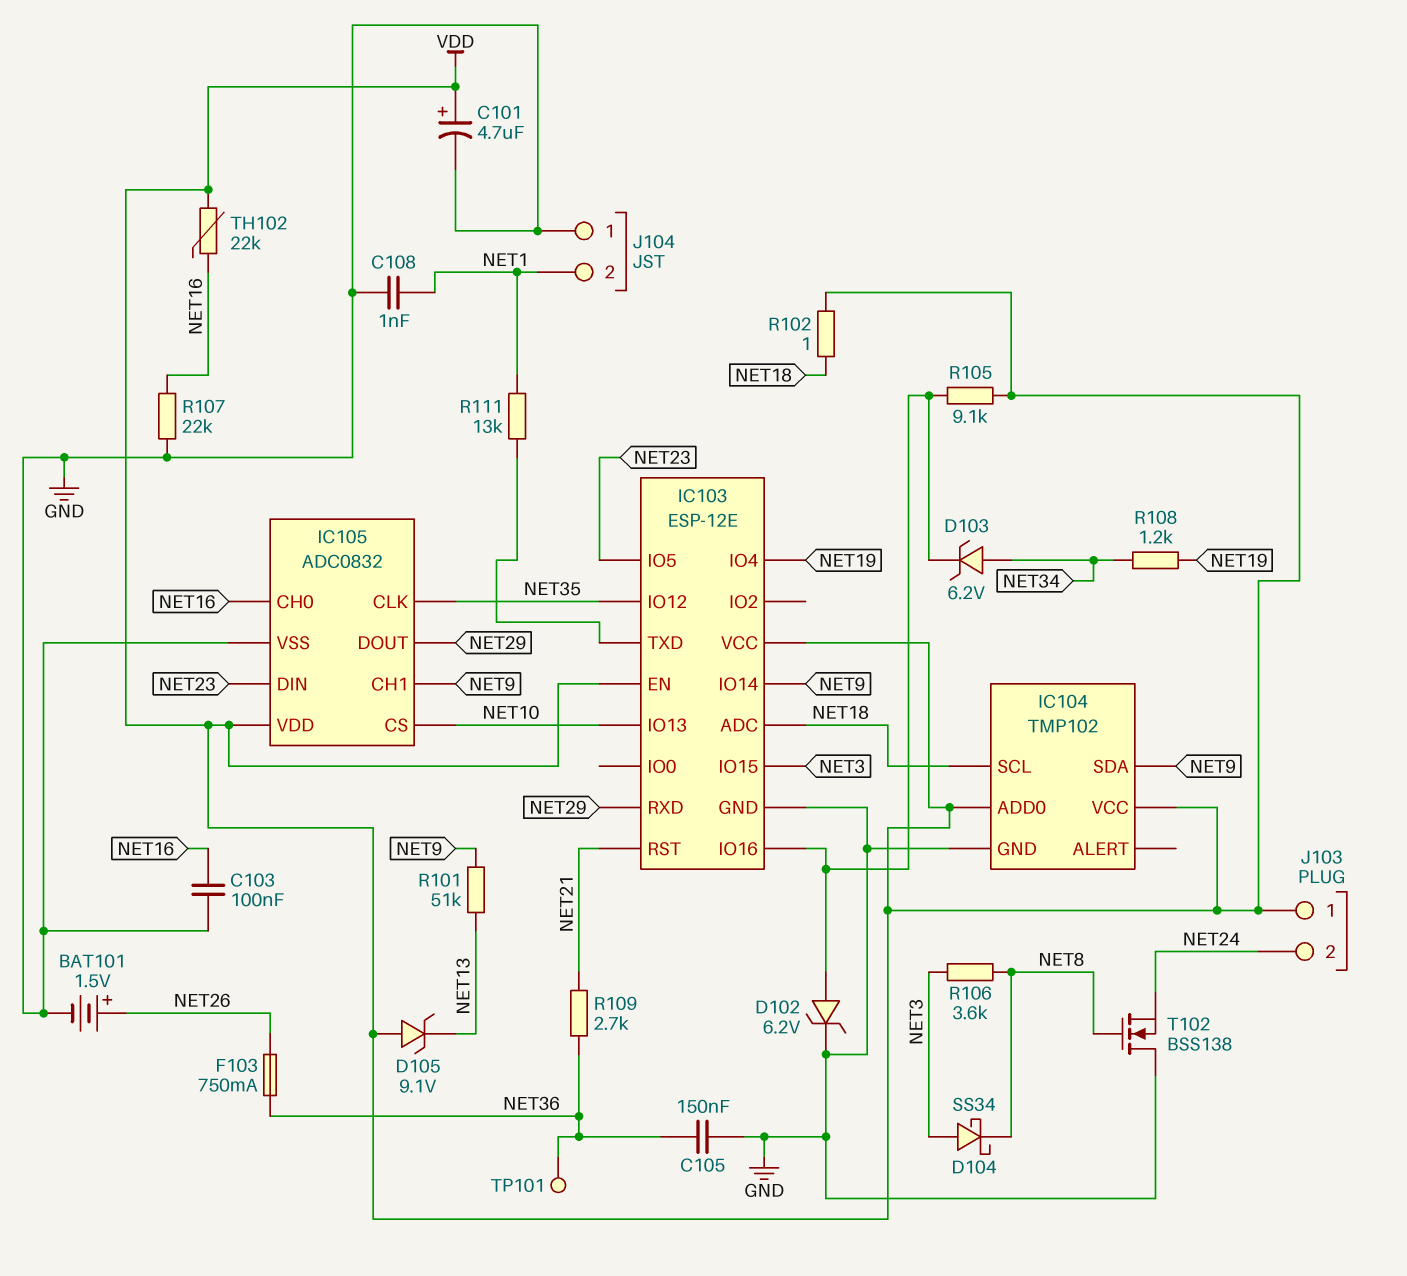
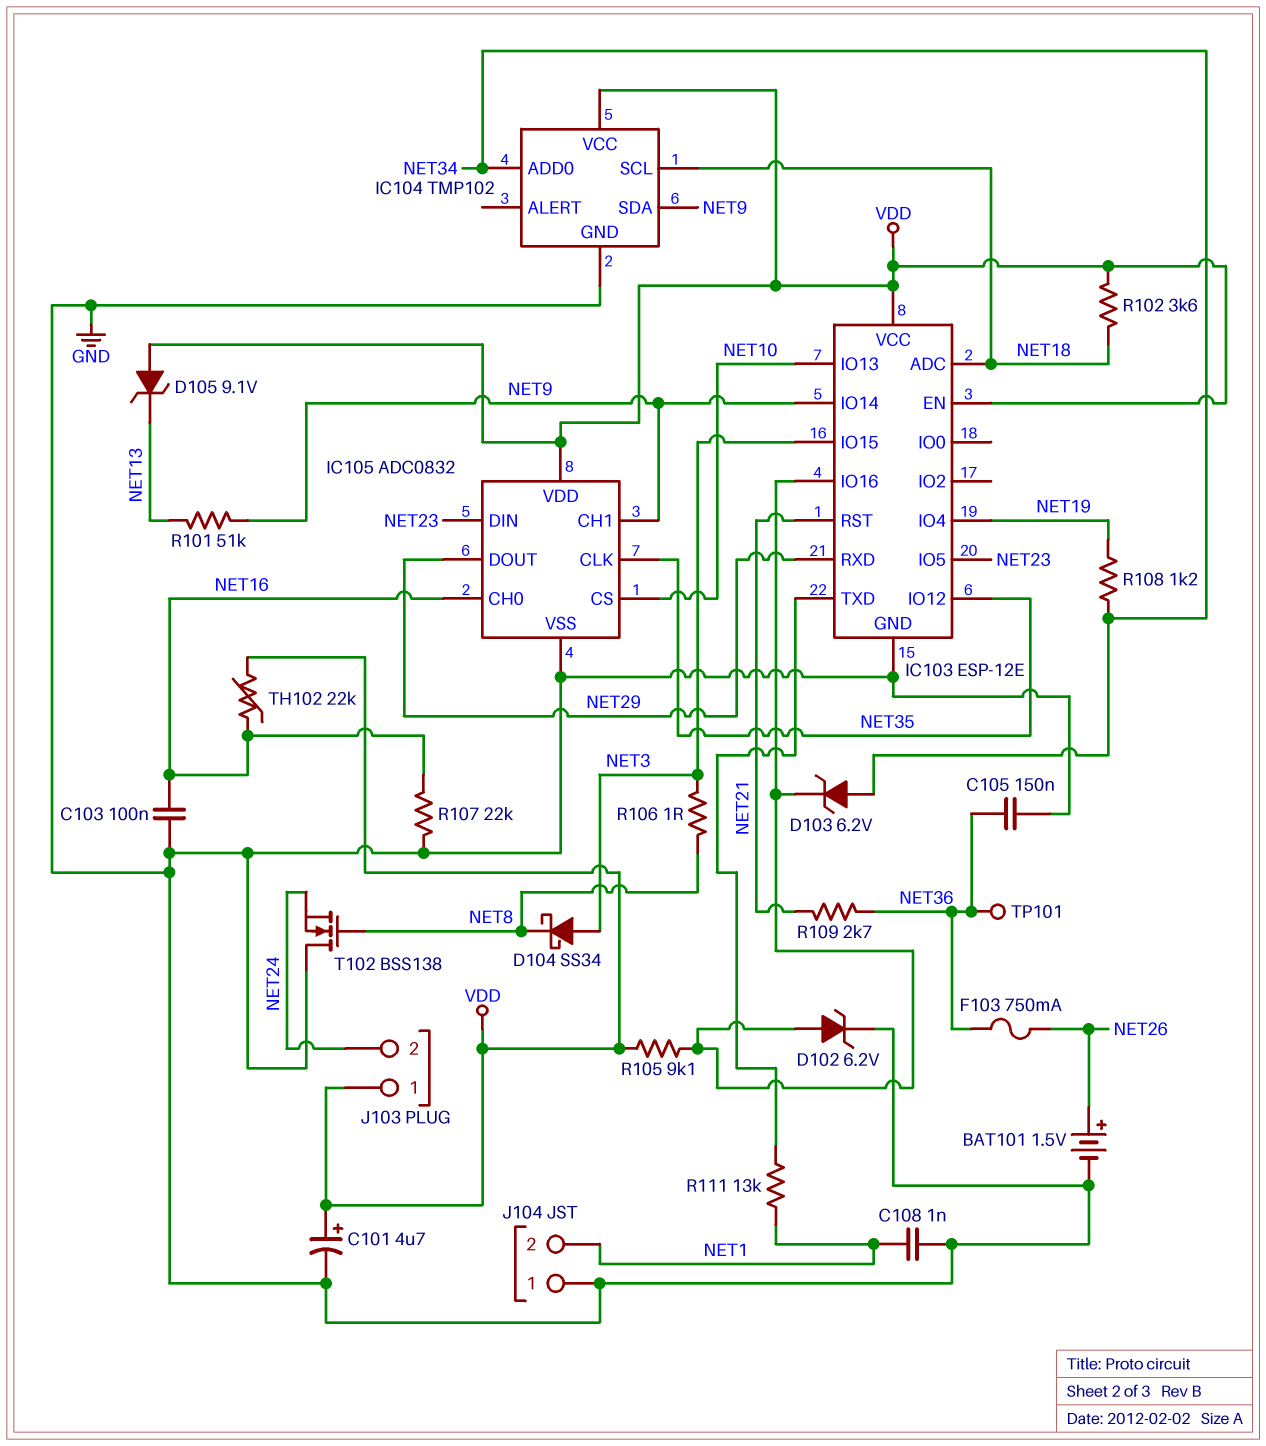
IC104 pin ADD0: VDD -> NET34
R102: 1 (NET18, VDD) -> 3.6k (NET18, VDD)
R106: 3.6k (NET3, NET8) -> 1 (NET3, NET8)

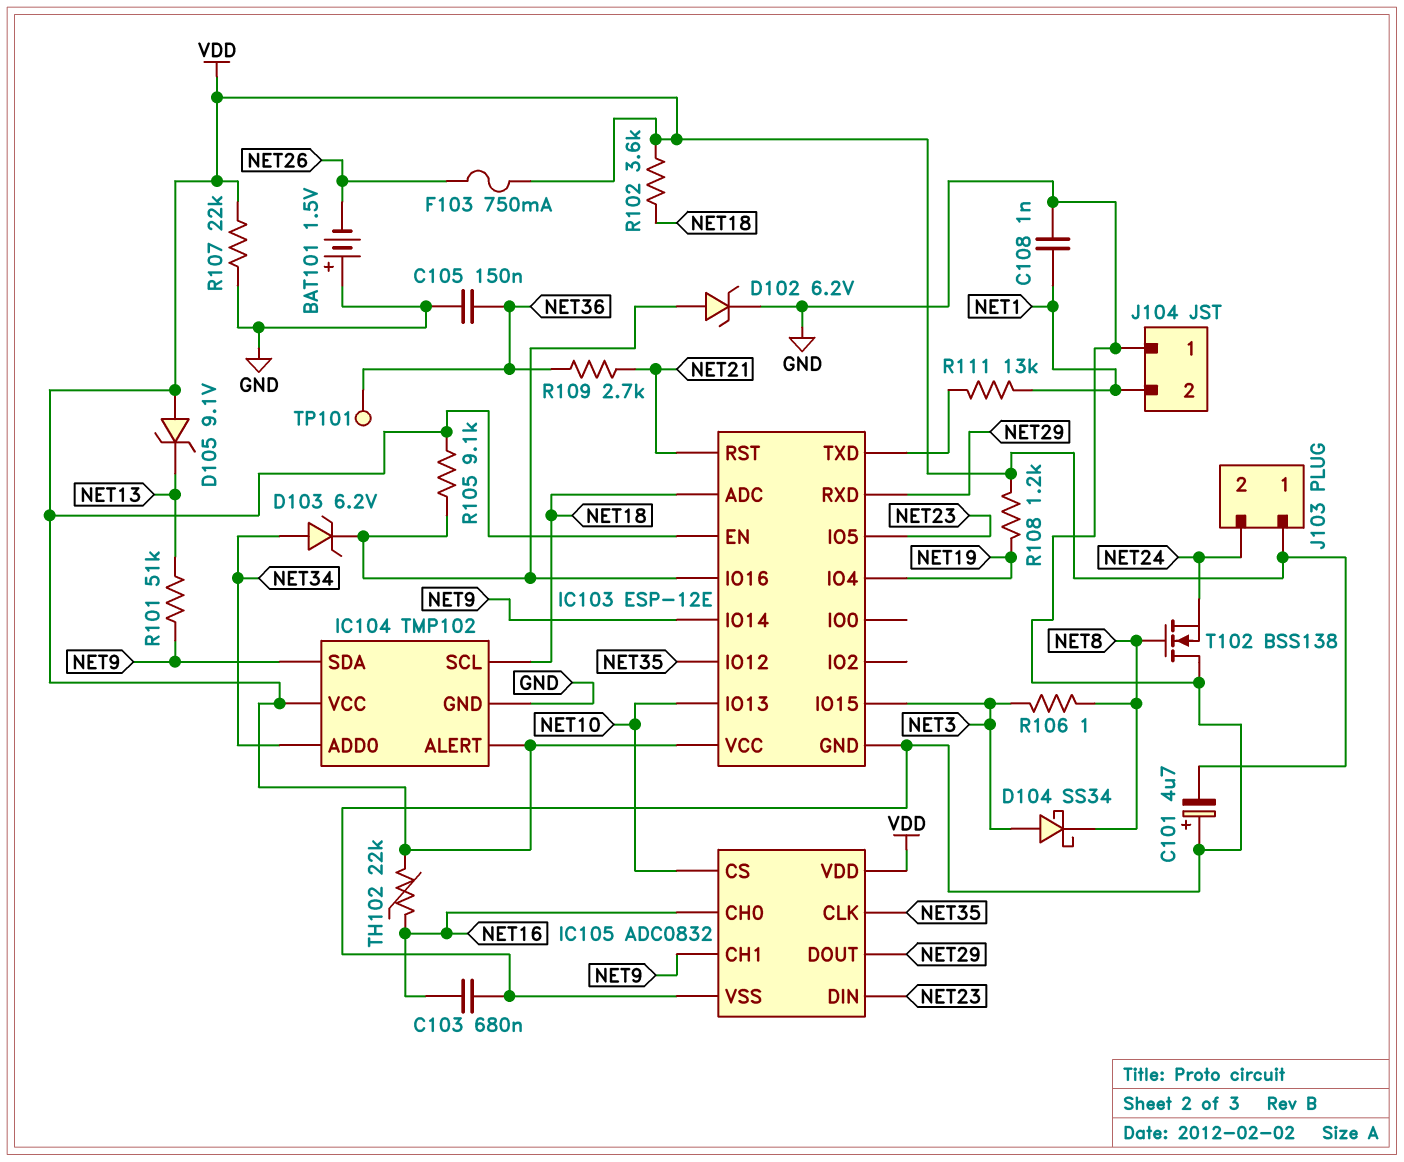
BAT101: 1.5V (plus NET26, minus GND) -> 1.5V (plus GND, minus NET26)
C101: 4.7uF (plus VDD, minus GND) -> 4.7uF (plus GND, minus VDD)
C103: 100nF (GND, NET16) -> 680nF (GND, NET16)
F103: 750mA (NET26, NET36) -> 750mA (NET26, VDD)
IC104 pin ALERT: none -> VDD
R107: 22k (GND, NET16) -> 22k (GND, VDD)
R108: 1.2k (NET19, NET34) -> 1.2k (NET19, VDD)

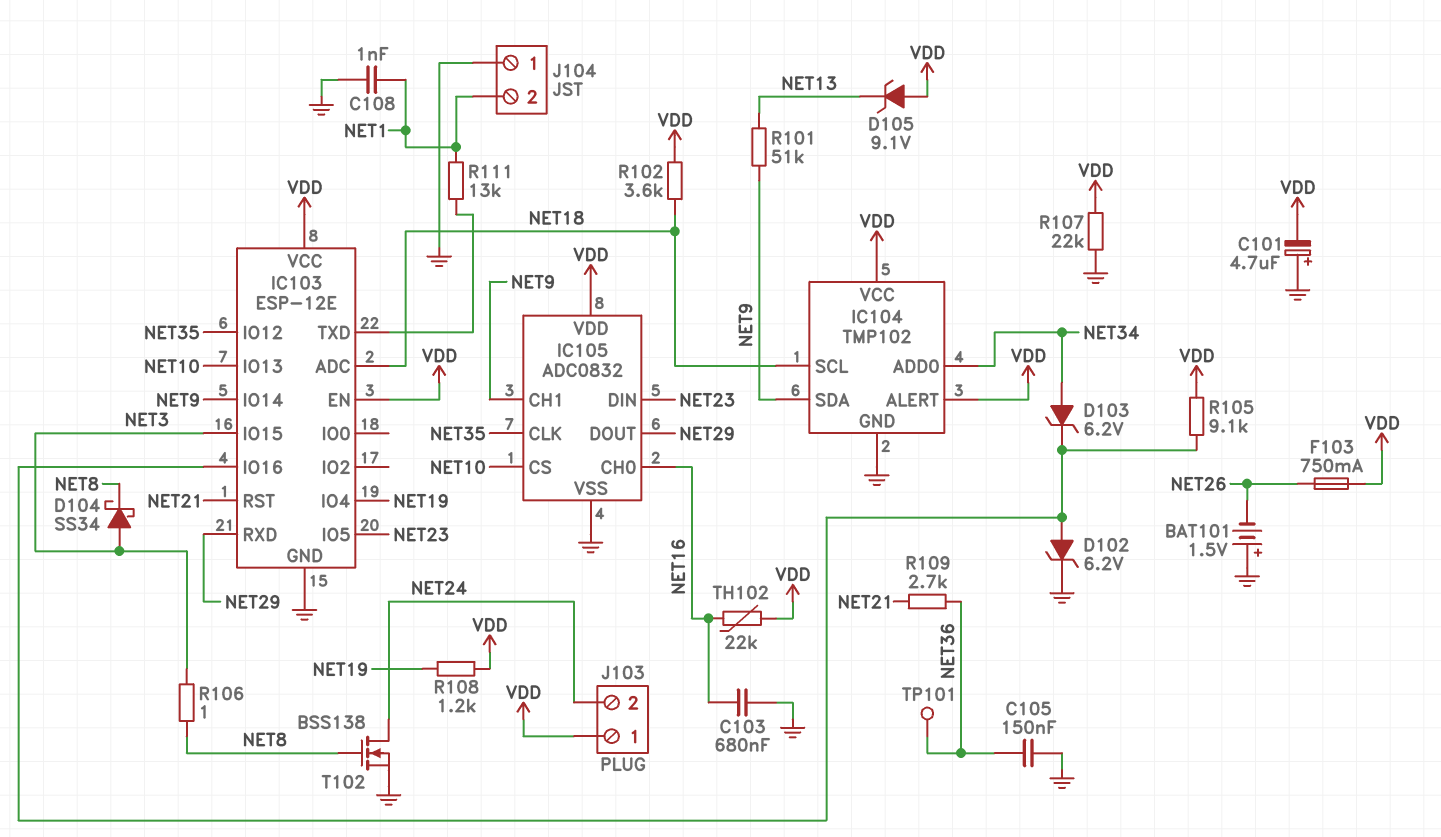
T102: NMOS BSS138 (G NET8, D GND, S NET24) -> NMOS BSS138 (G NET8, D NET24, S GND)

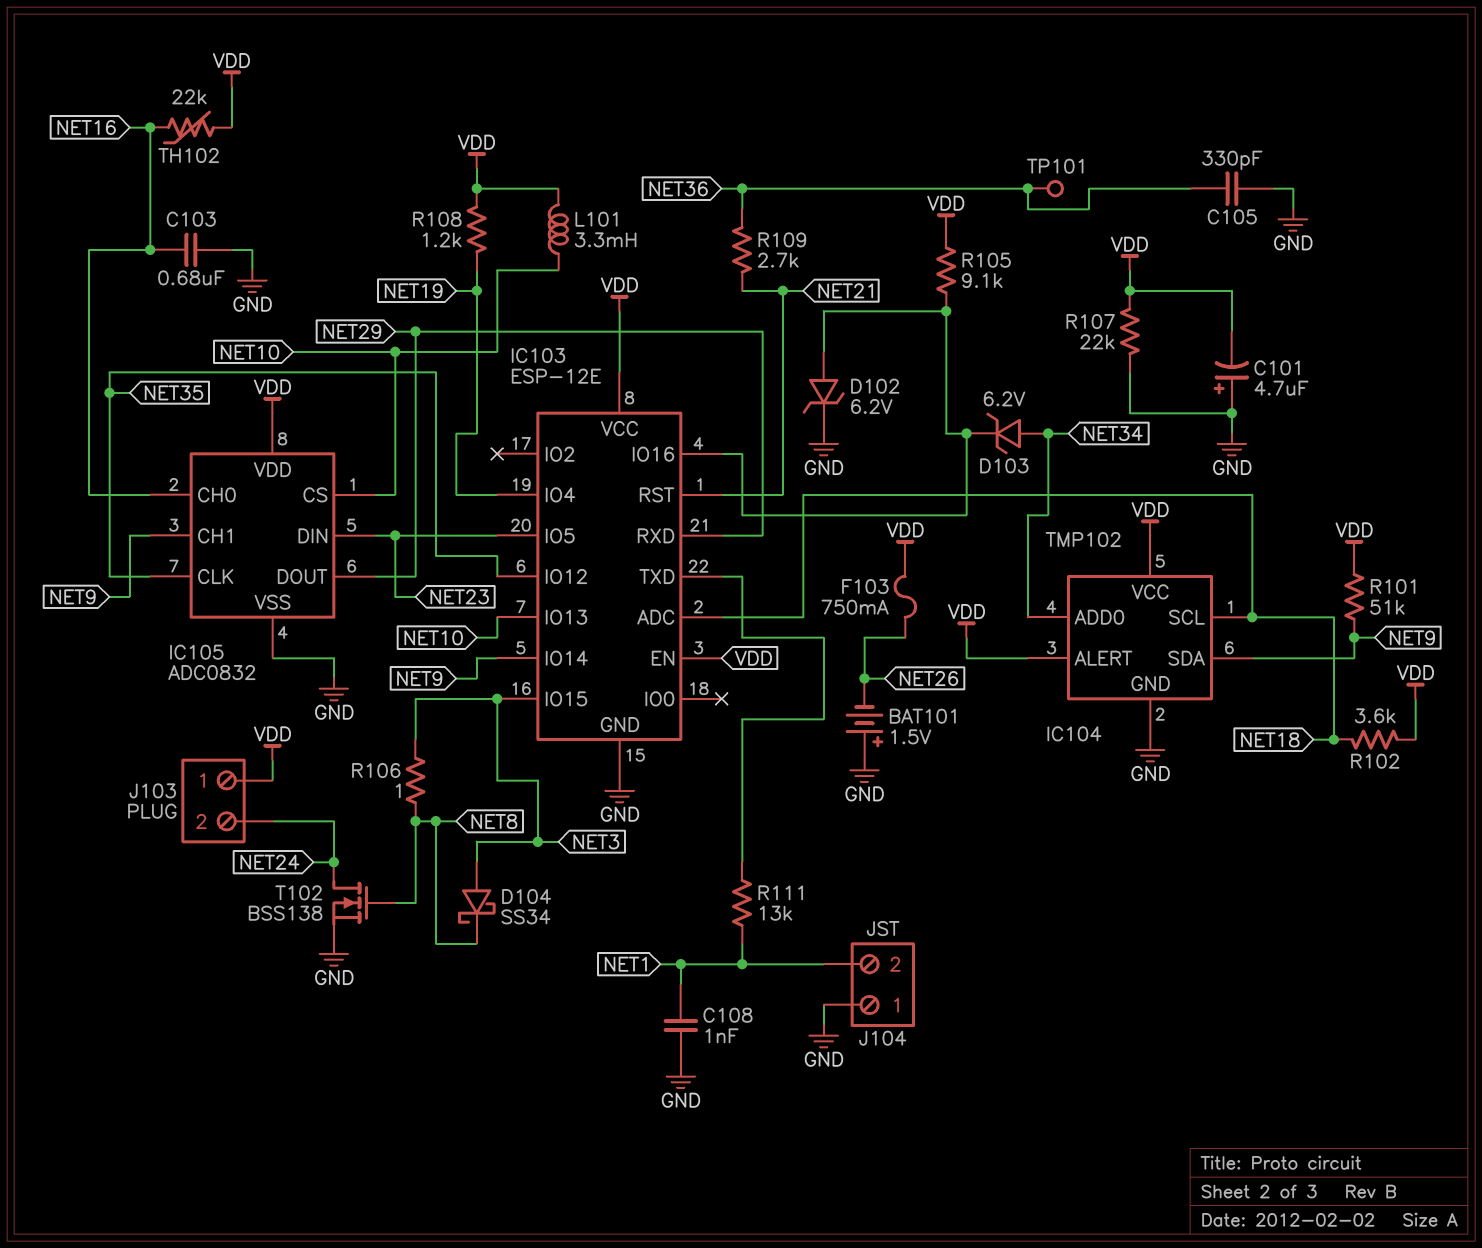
C105: 150nF (GND, NET36) -> 330pF (GND, NET36)
D105: zener 9.1V (A VDD, K NET13) -> none
L101: none -> 3.3mH (NET10, VDD)
R101: 51k (NET9, NET13) -> 51k (NET9, VDD)

